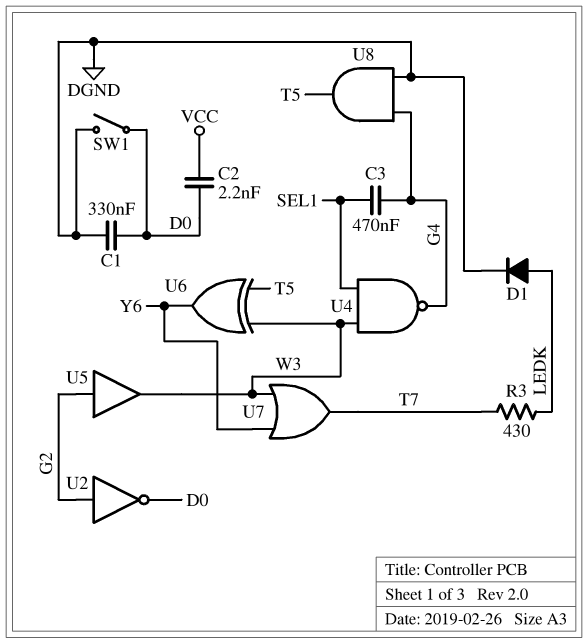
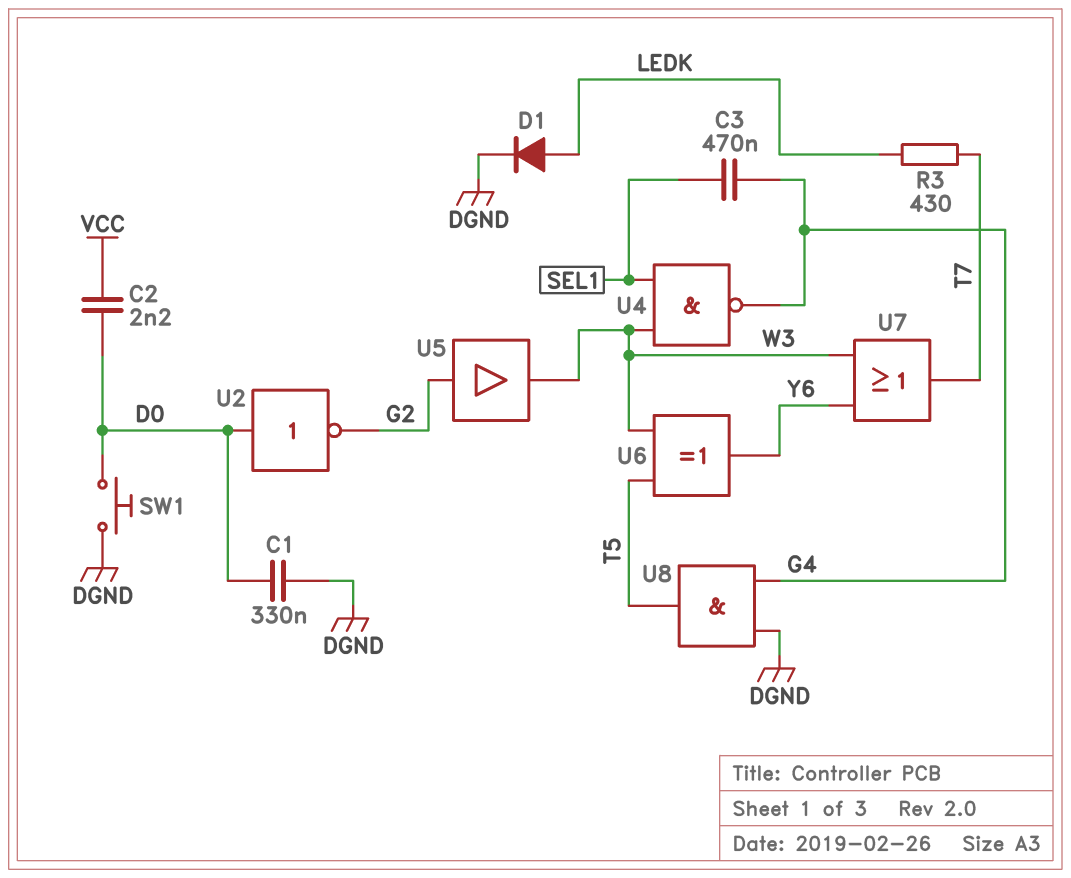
SW1: switch (D0, DGND) -> button (D0, DGND)
U2: NOT (in G2, out D0) -> NOT (in D0, out G2)

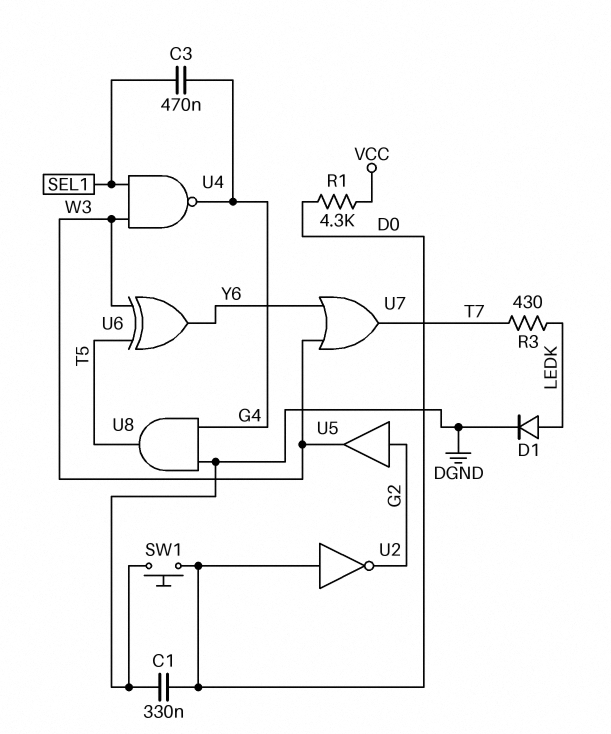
C2: 2.2nF (D0, VCC) -> none
R1: none -> 4.3k (D0, VCC)

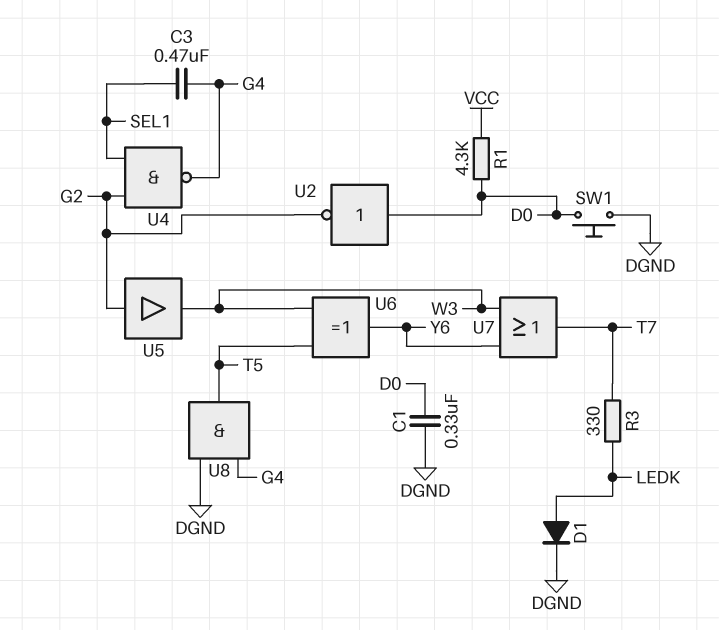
R3: 430 (LEDK, T7) -> 330 (LEDK, T7)
U4: NAND (in SEL1, in W3, out G4) -> NAND (in G2, in SEL1, out G4)

